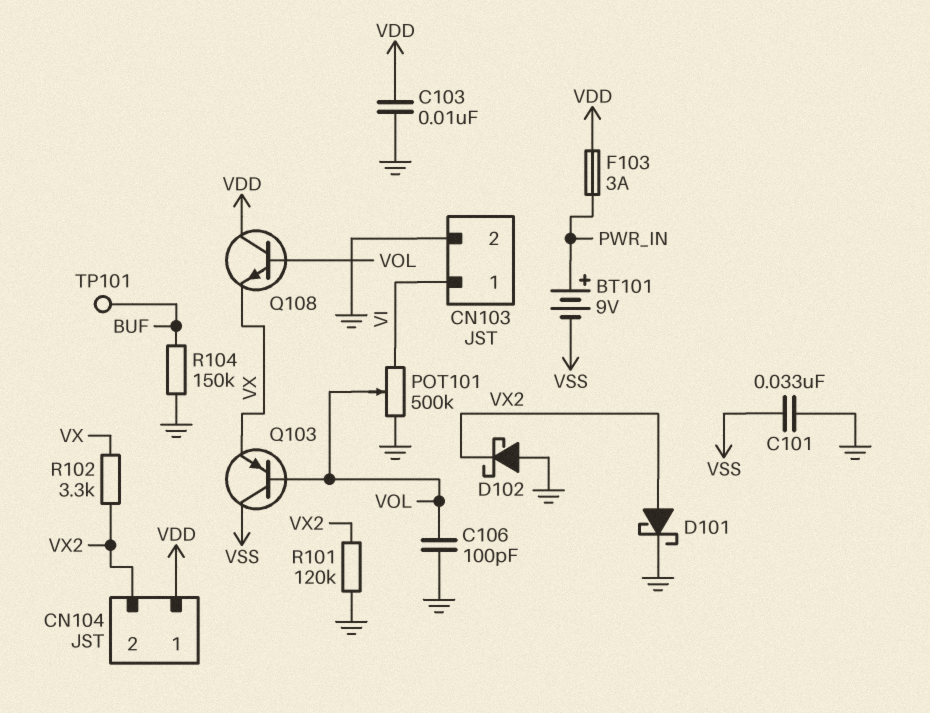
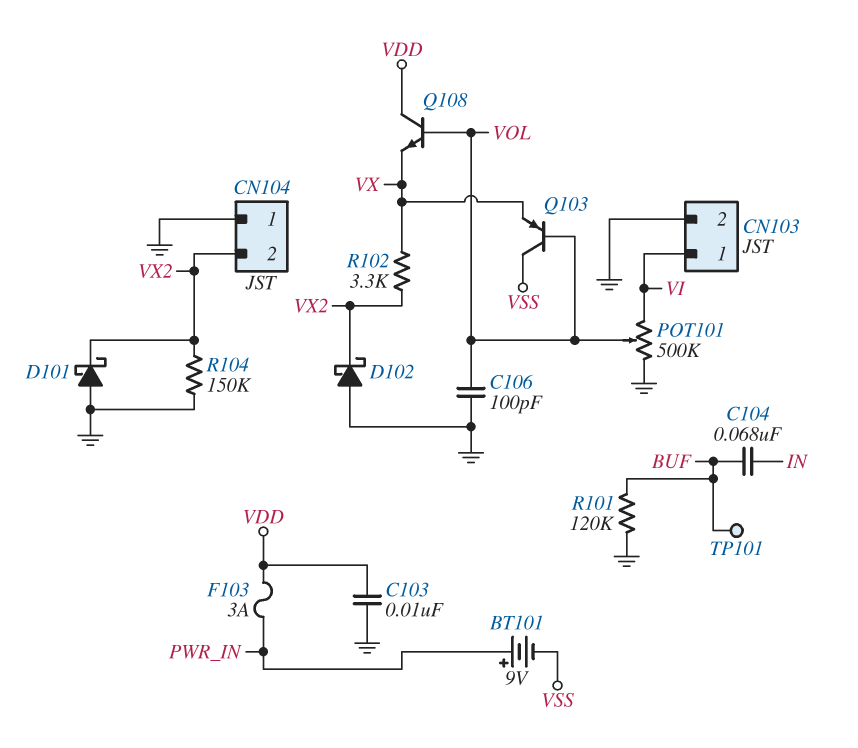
C101: 33nF (GND, VSS) -> none
C104: none -> 68nF (BUF, IN)
CN104 pin 1: VDD -> GND
D101: schottky (A VX2, K GND) -> schottky (A GND, K VX2)
R101: 120k (GND, VX2) -> 120k (BUF, GND)
R104: 150k (BUF, GND) -> 150k (GND, VX2)

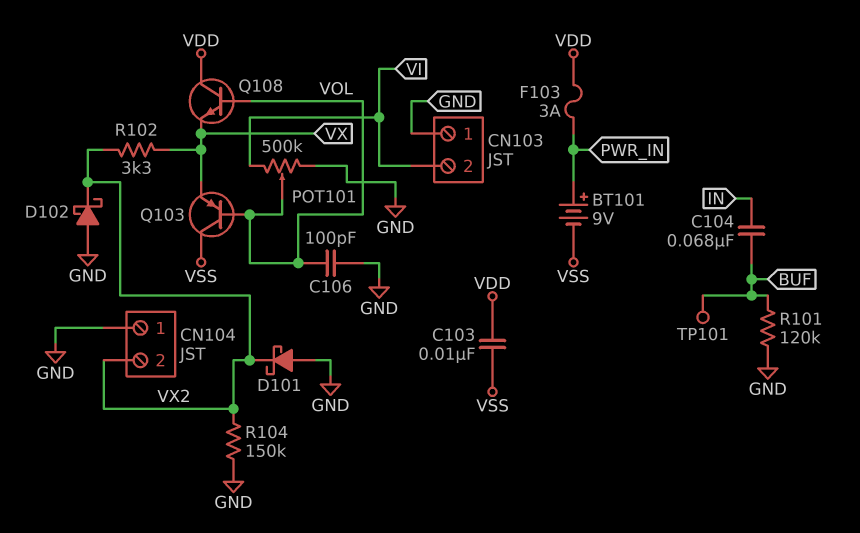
C103: 10nF (GND, VDD) -> 10nF (VDD, VSS)
CN103 pin 1: VI -> GND
CN103 pin 2: GND -> VI

